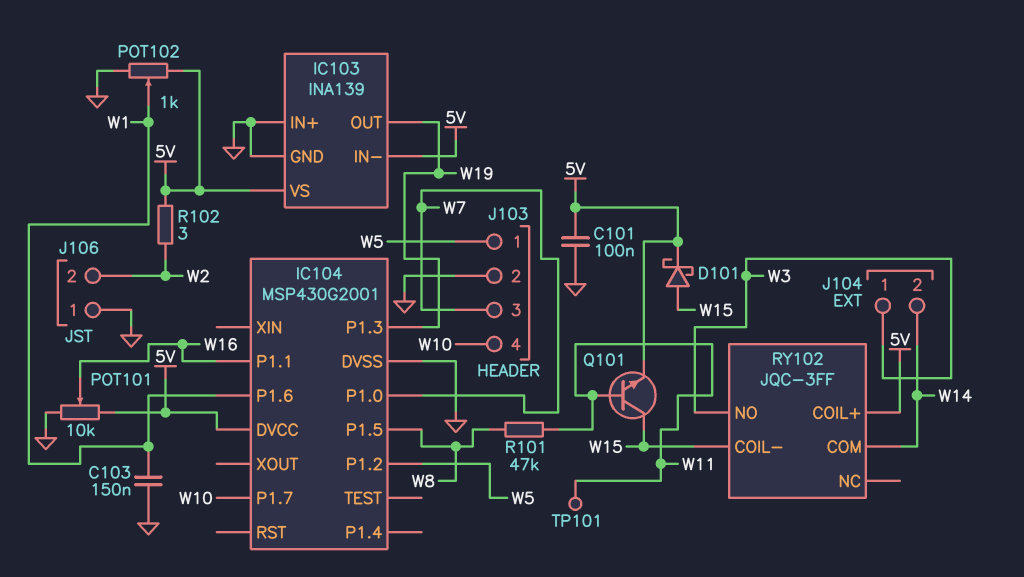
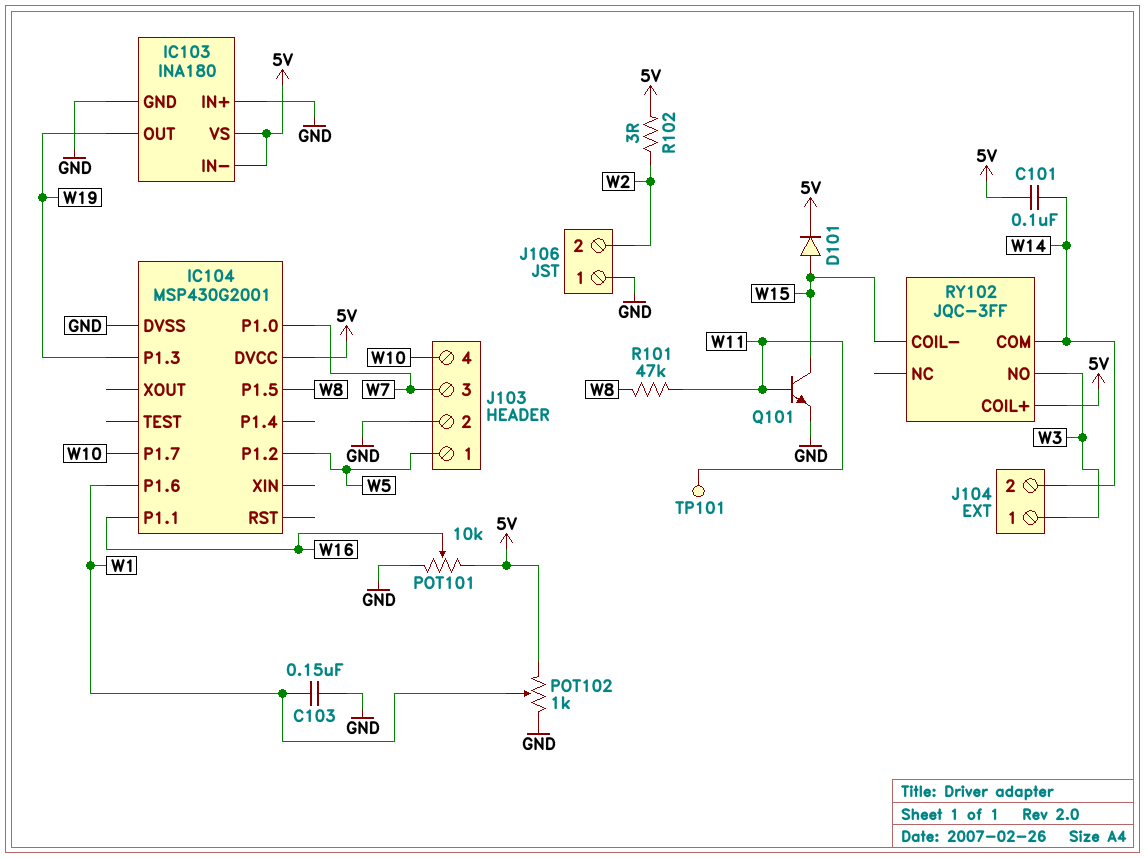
C101: 100nF (5V, GND) -> 100nF (5V, W14)
D101: schottky (A W15, K 5V) -> diode (A W15, K 5V)
IC103: INA139 -> INA180
Q101: NPN (B W11, C W15, E 5V) -> NPN (B W11, C W15, E GND)

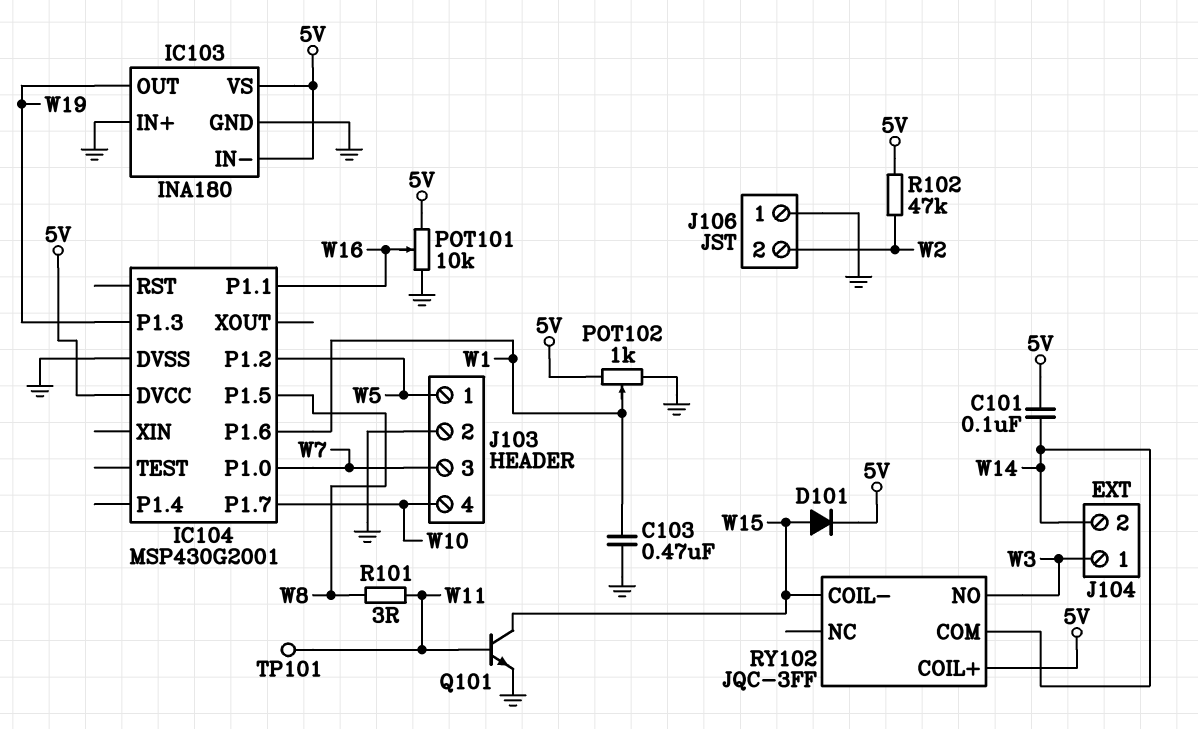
C103: 150nF (GND, W1) -> 470nF (GND, W1)
R101: 47k (W8, W11) -> 3 (W8, W11)
R102: 3 (5V, W2) -> 47k (5V, W2)

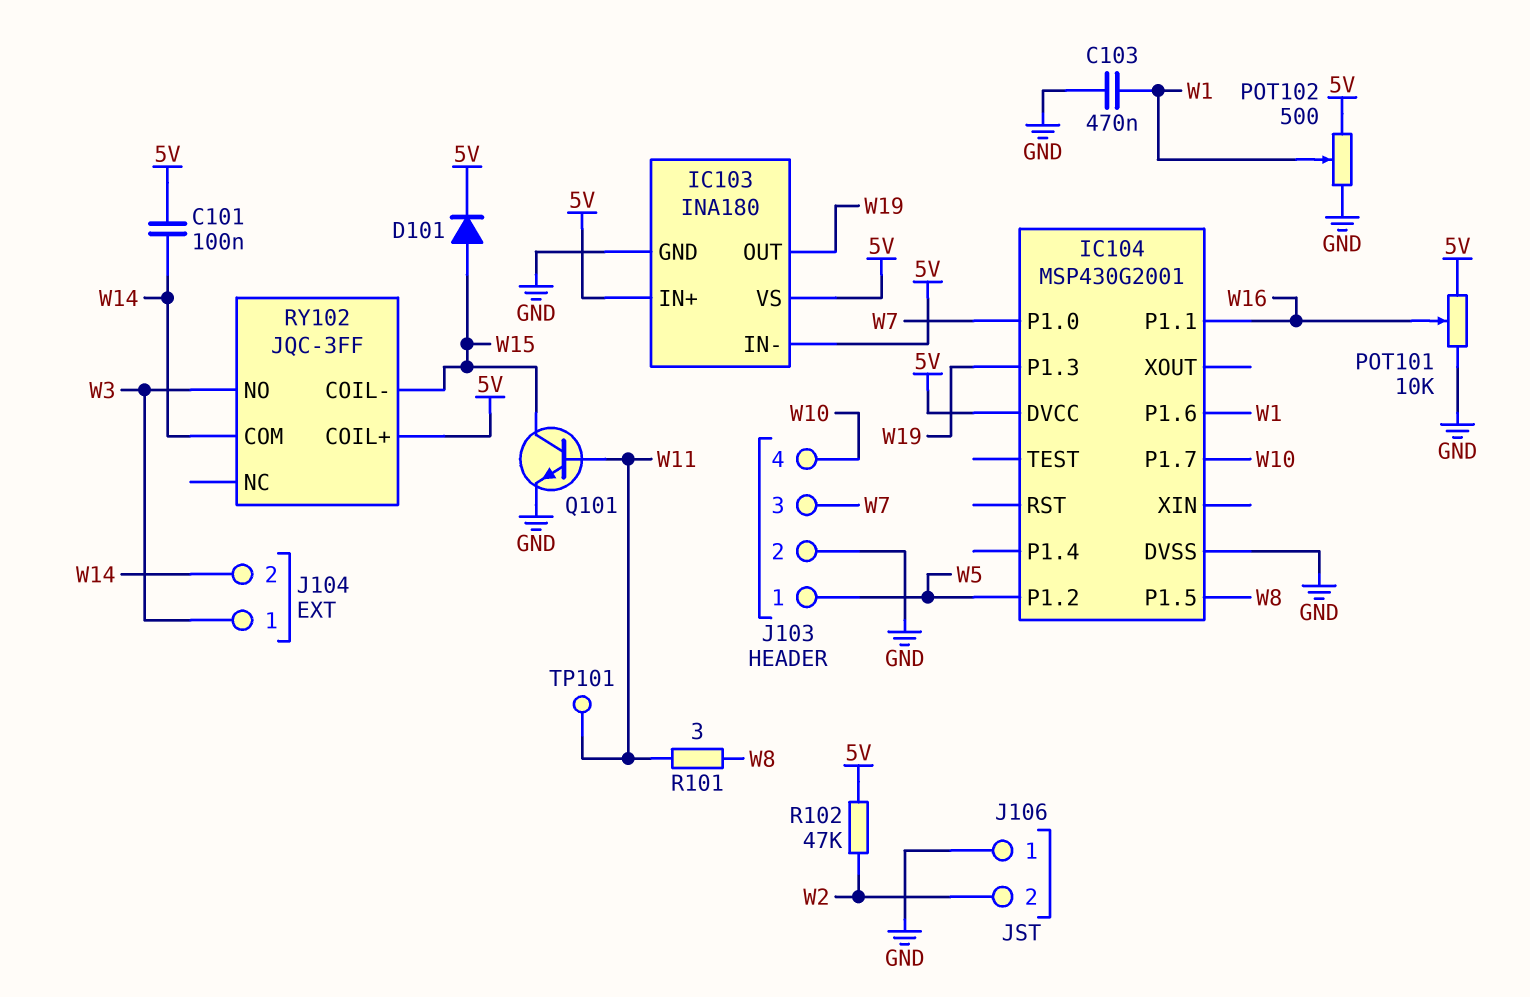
IC103 pin IN+: GND -> 5V
POT102: 1k (5V, GND, wiper W1) -> 500 (5V, GND, wiper W1)

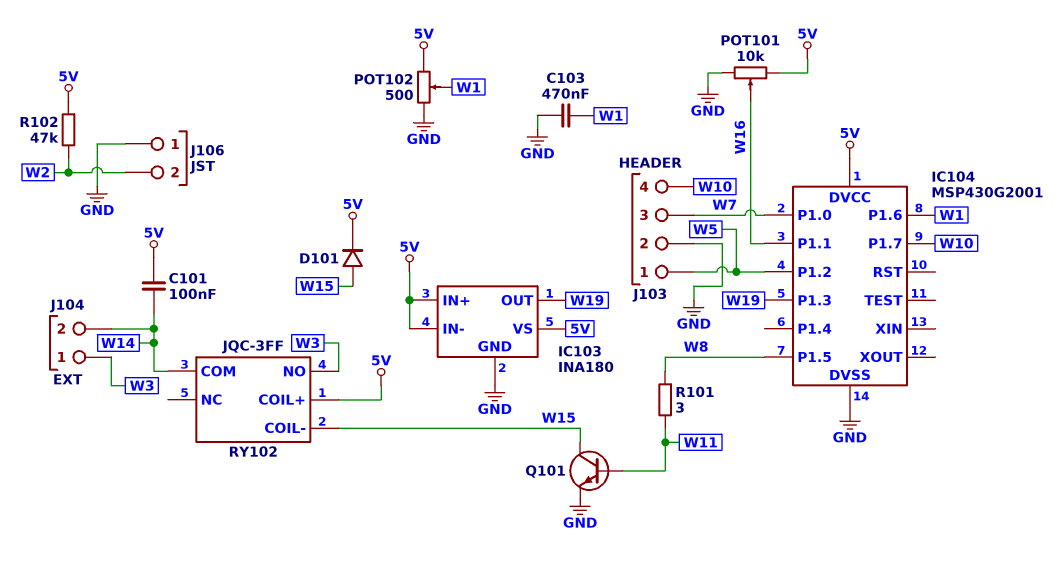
TP101: test point (W11) -> none

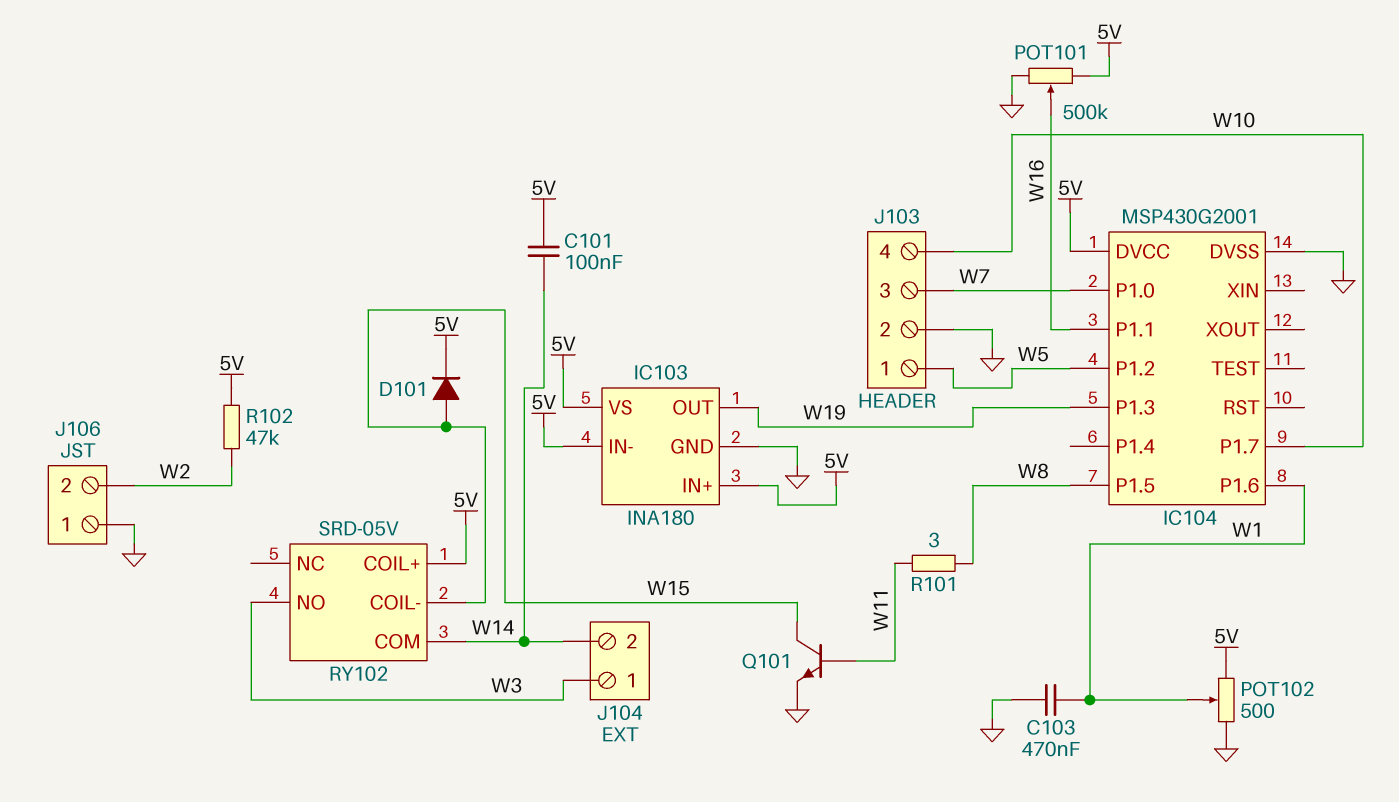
POT101: 10k (5V, GND, wiper W16) -> 500k (5V, GND, wiper W16)
RY102: JQC-3FF -> SRD-05V

